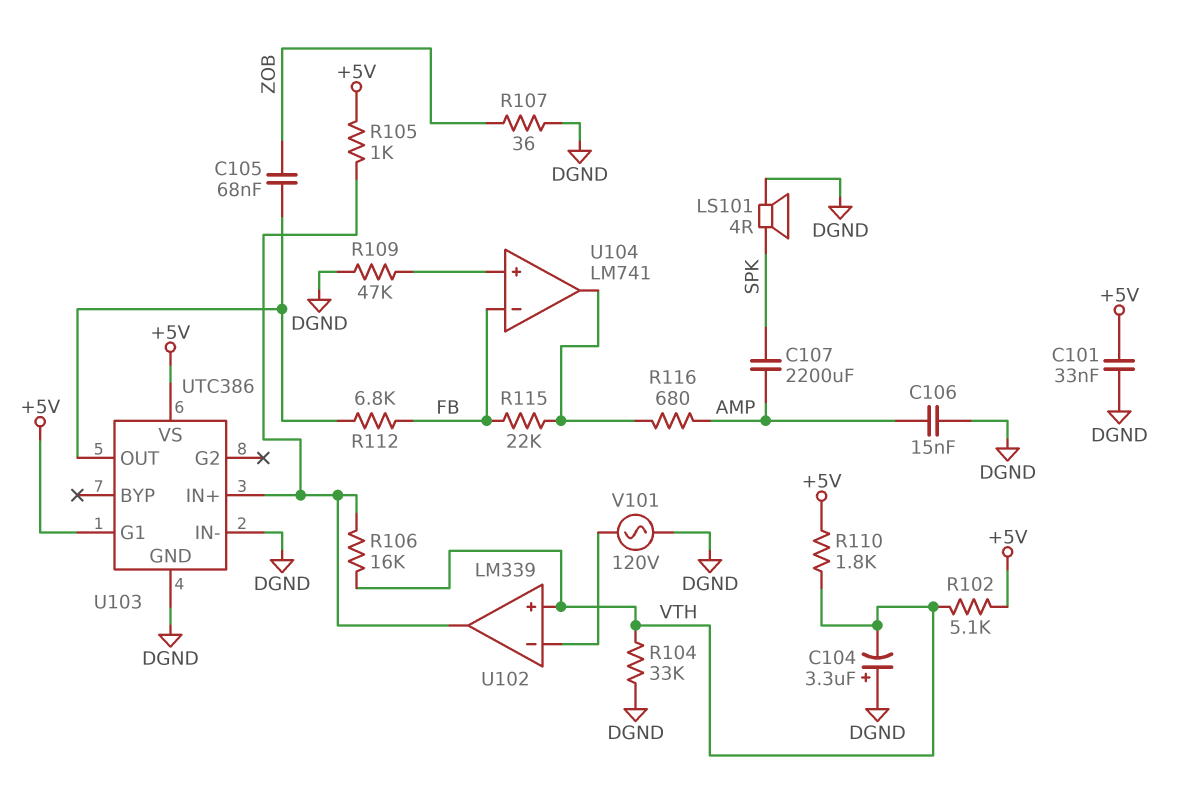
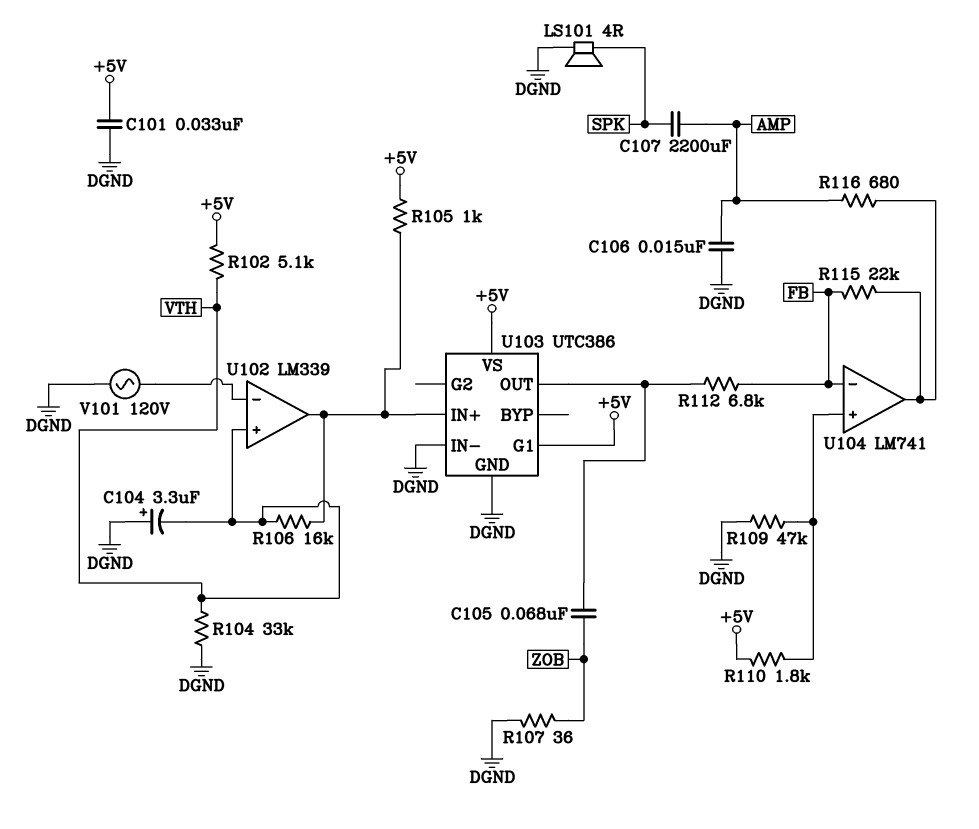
R110: 1.8k (+5V, VTH) -> 1.8k (+5V, U104/in+)

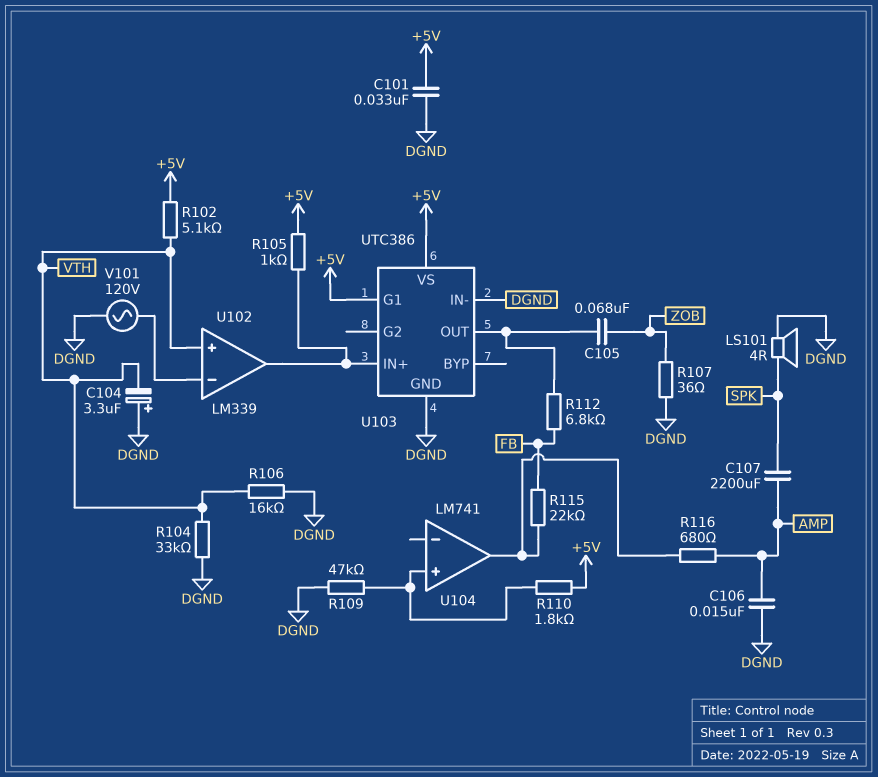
R106: 16k (U102/out, VTH) -> 16k (DGND, VTH)
U104 pin in-: FB -> none

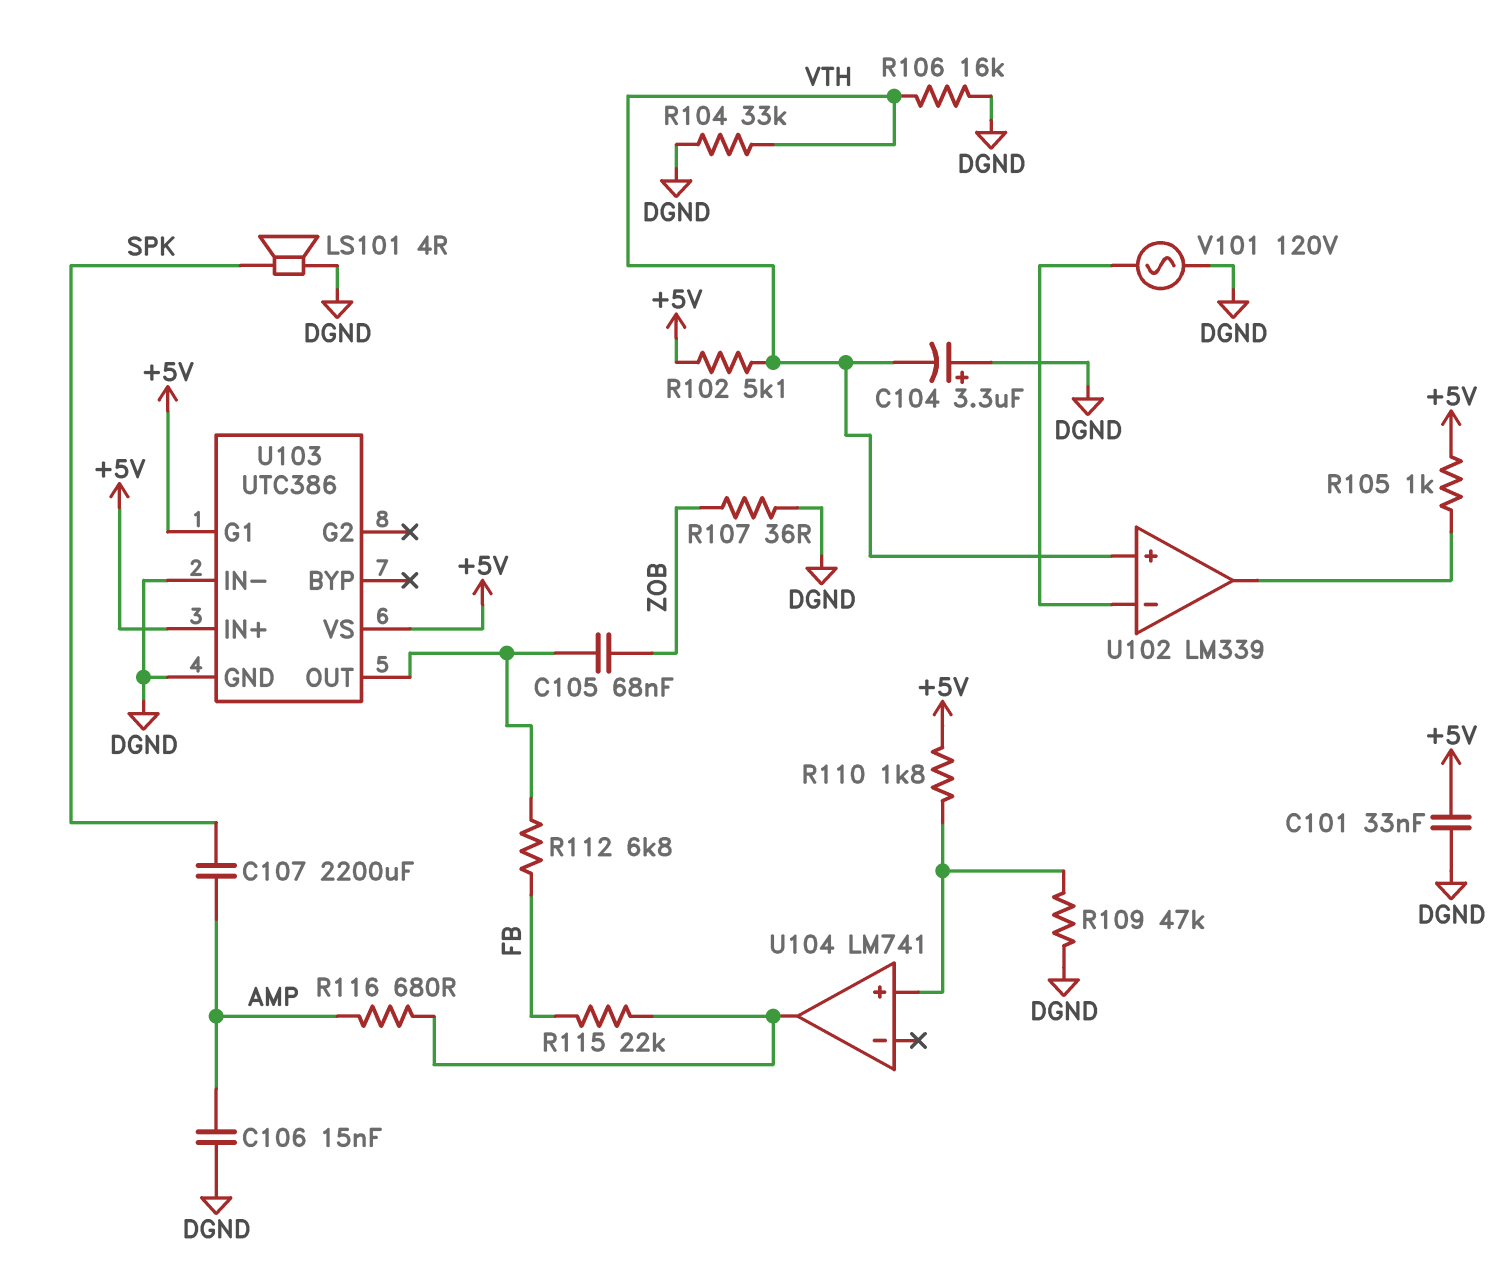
U103 pin IN+: U102/out -> +5V

